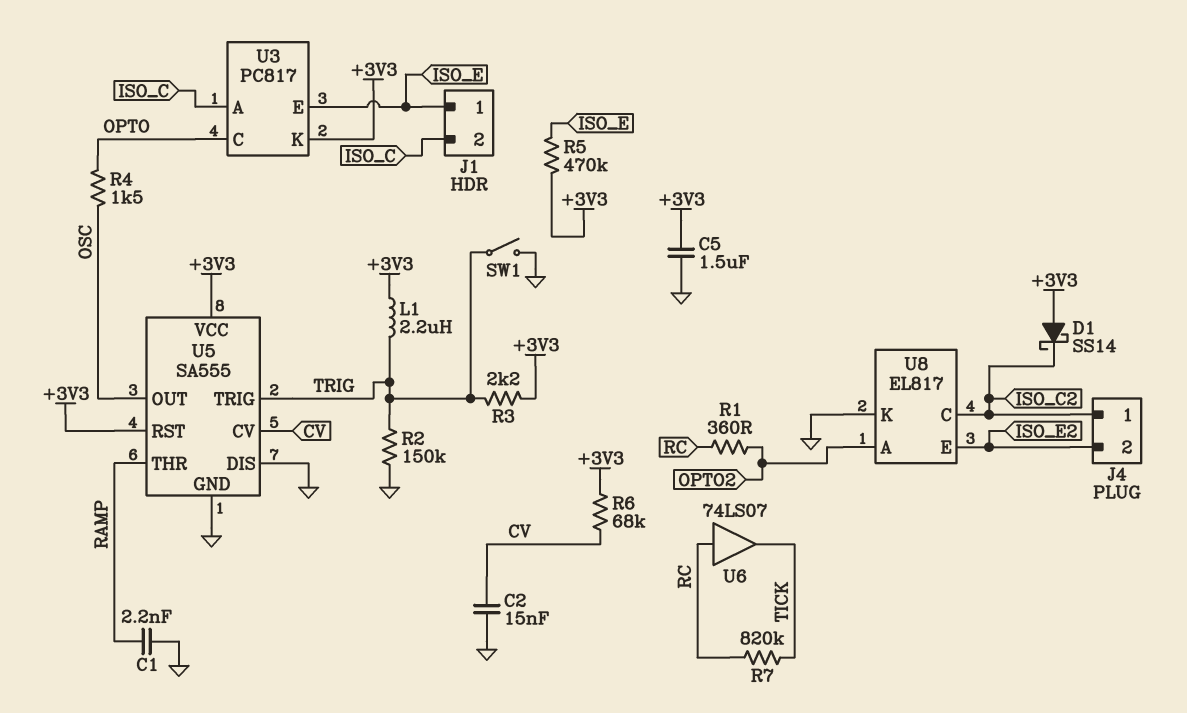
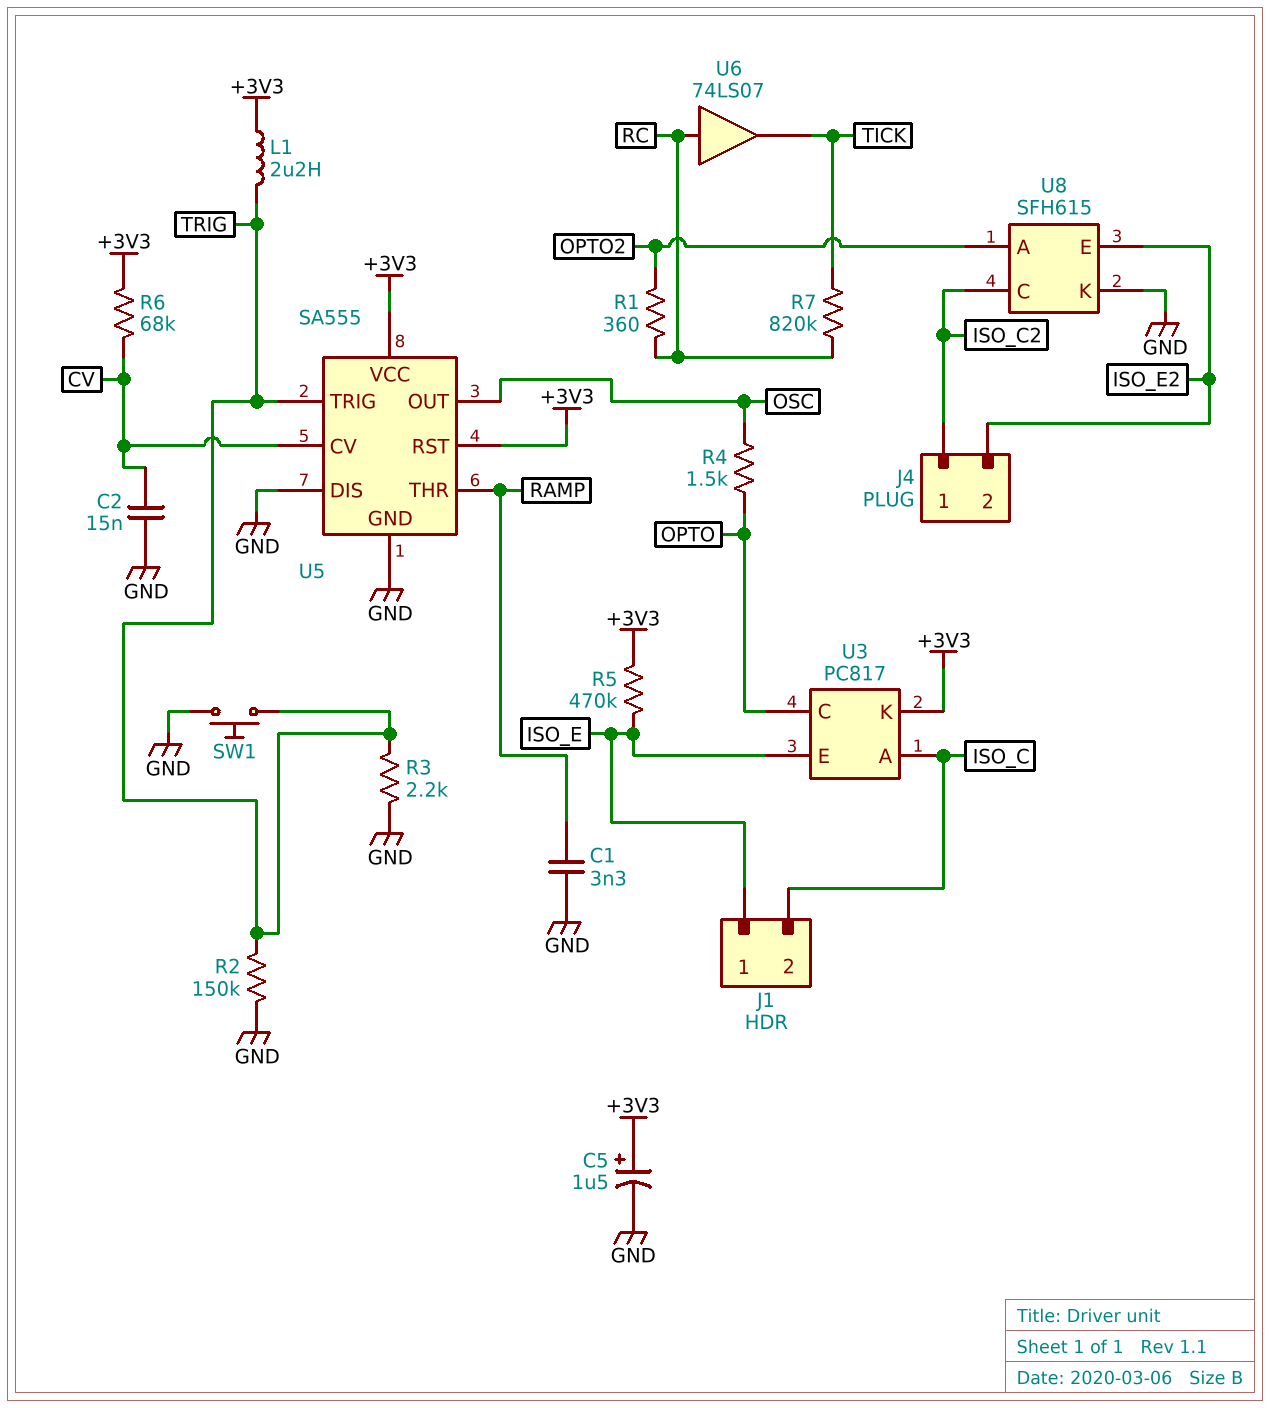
C1: 2.2nF (GND, RAMP) -> 3.3nF (GND, RAMP)
C5: 1.5uF (+3V3, GND) -> 1.5uF (plus +3V3, minus GND)
D1: schottky SS14 (A +3V3, K ISO_C2) -> none
R3: 2.2k (+3V3, TRIG) -> 2.2k (GND, TRIG)
SW1: switch (GND, TRIG) -> button (GND, TRIG)
U8: EL817 -> SFH615

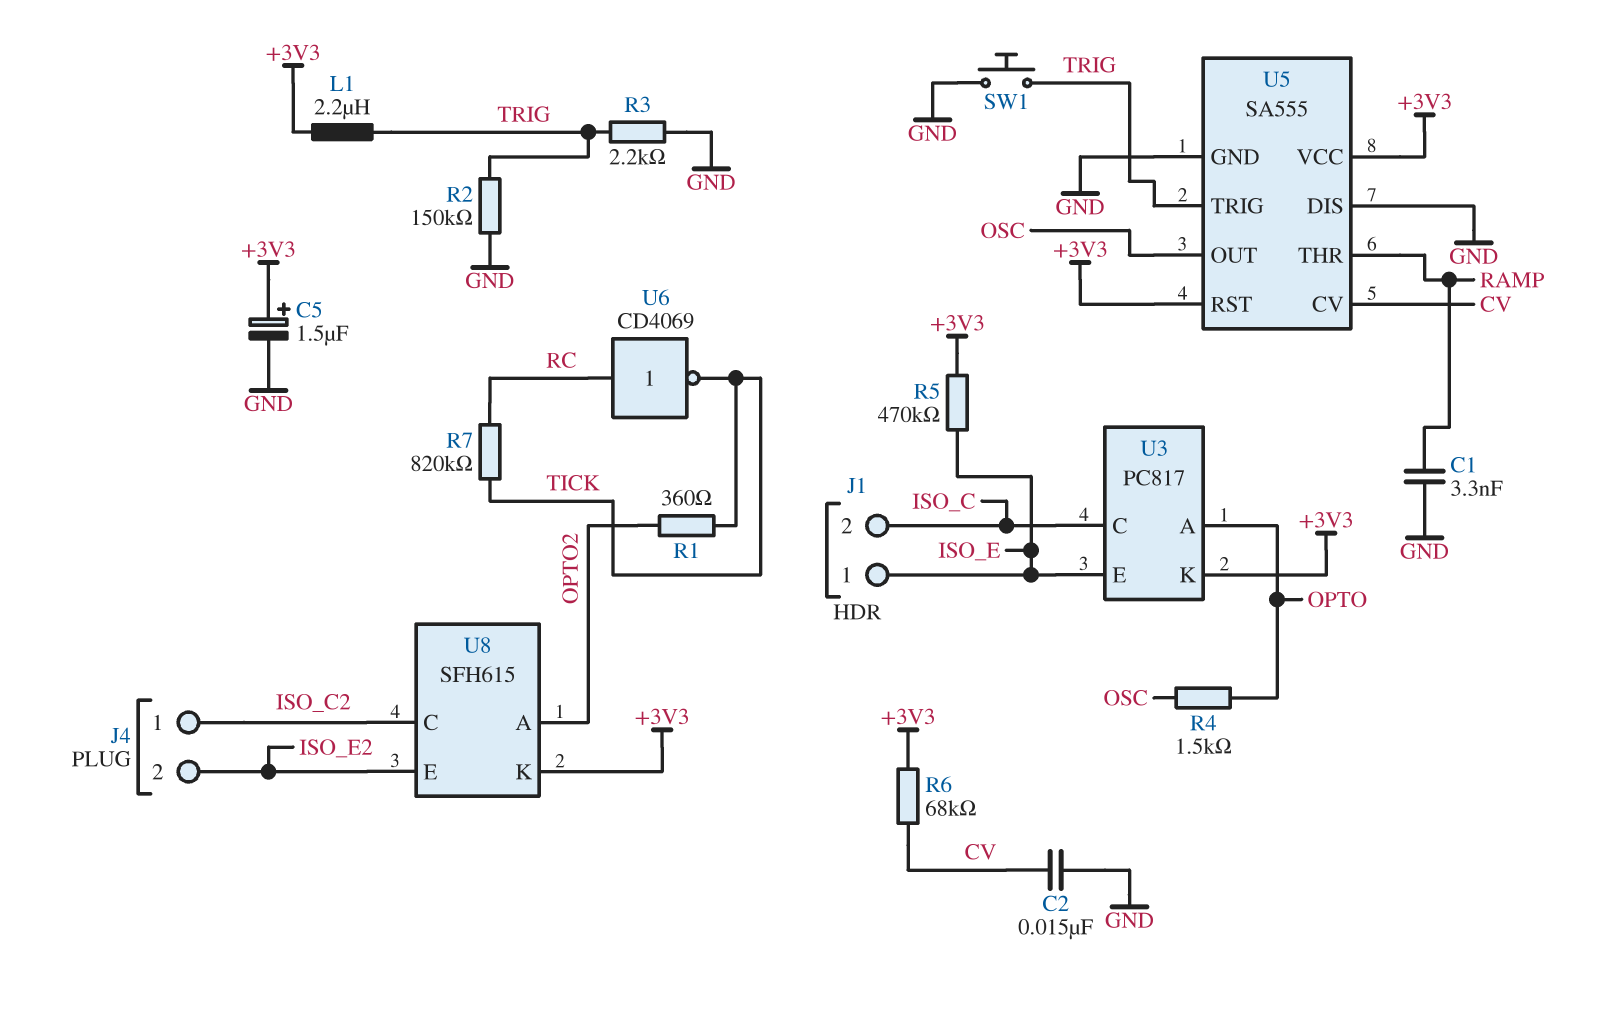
R1: 360 (OPTO2, RC) -> 360 (OPTO2, TICK)
U3 pin A: ISO_C -> OPTO
U3 pin C: OPTO -> ISO_C
U6: buffer 74LS07 (in RC, out TICK) -> NOT CD4069 (in RC, out TICK)
U8 pin K: GND -> +3V3

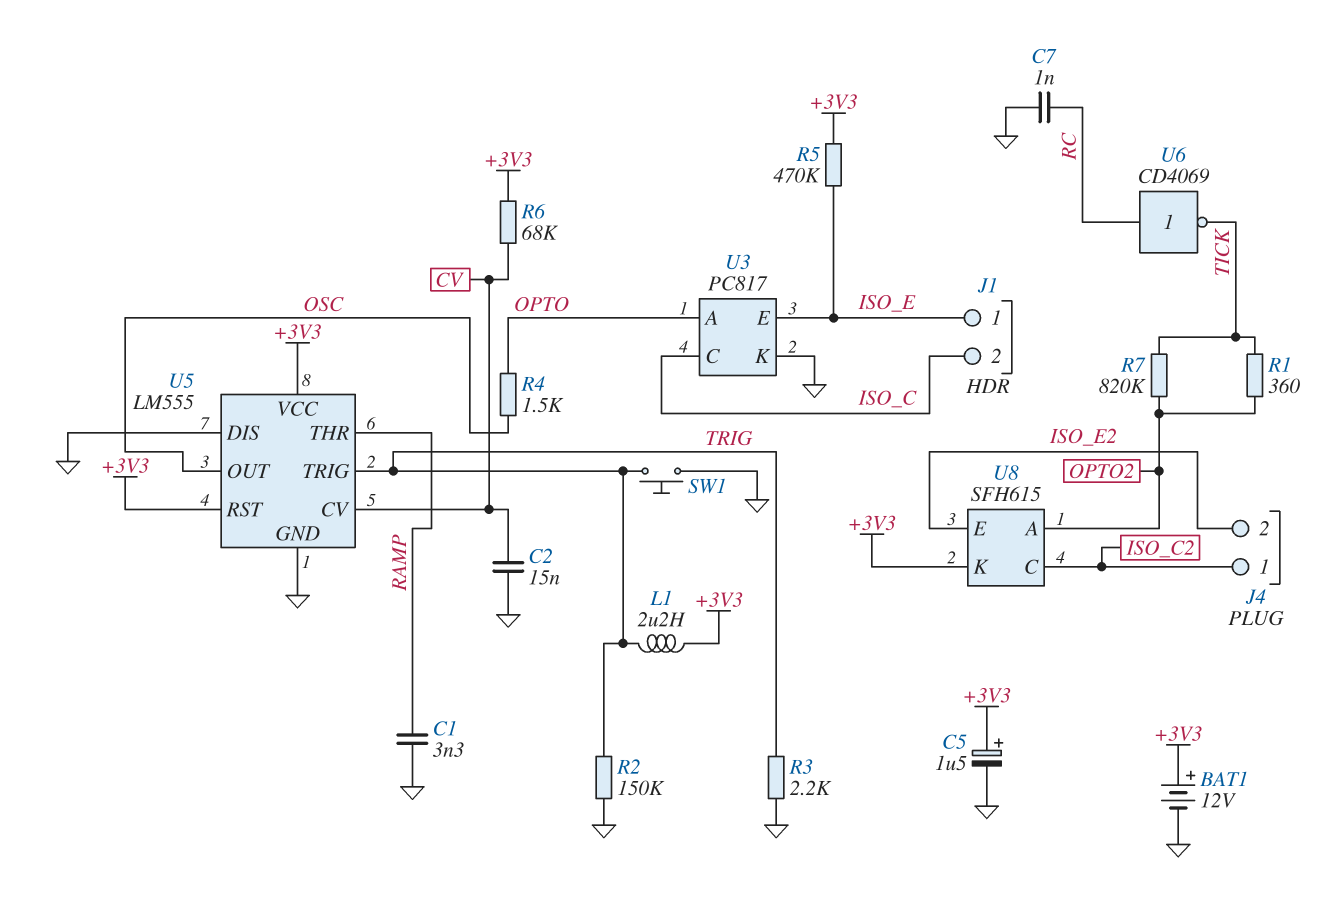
BAT1: none -> 12V (plus +3V3, minus GND)
C7: none -> 1nF (GND, RC)
R7: 820k (RC, TICK) -> 820k (OPTO2, TICK)
U3 pin K: +3V3 -> GND
U5: SA555 -> LM555

